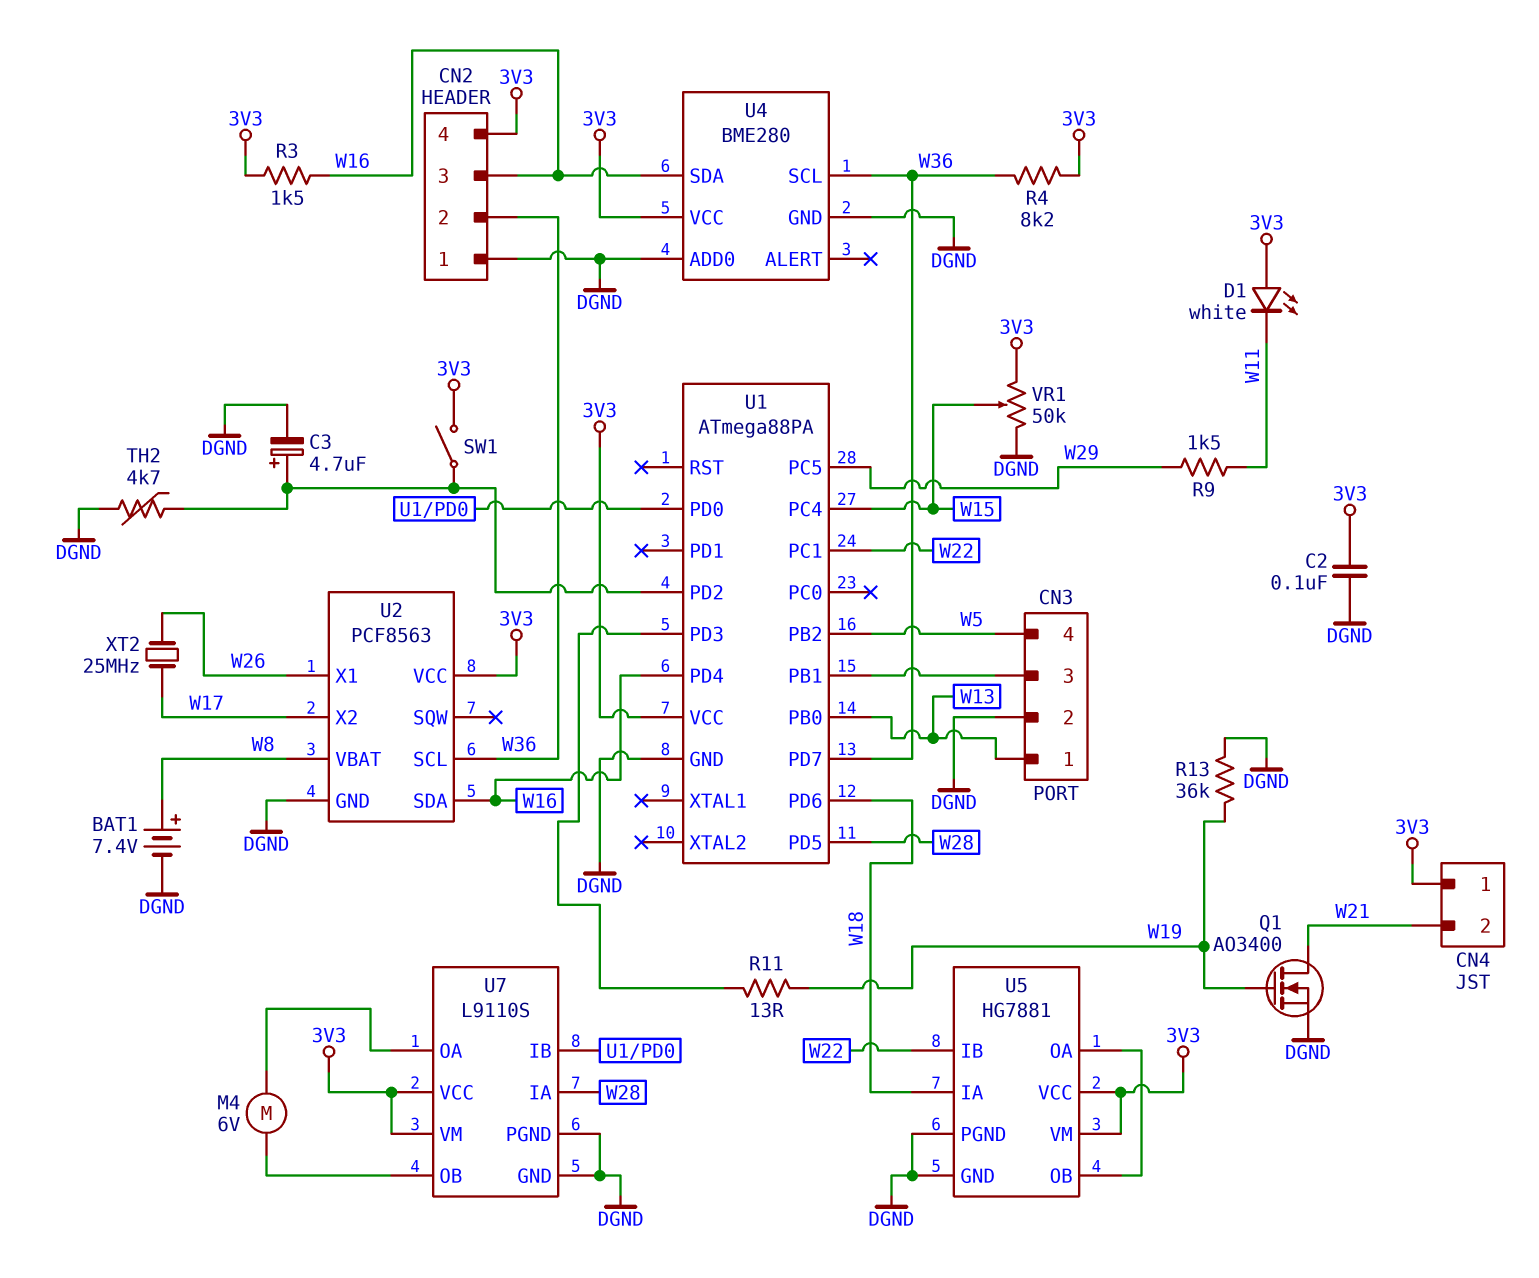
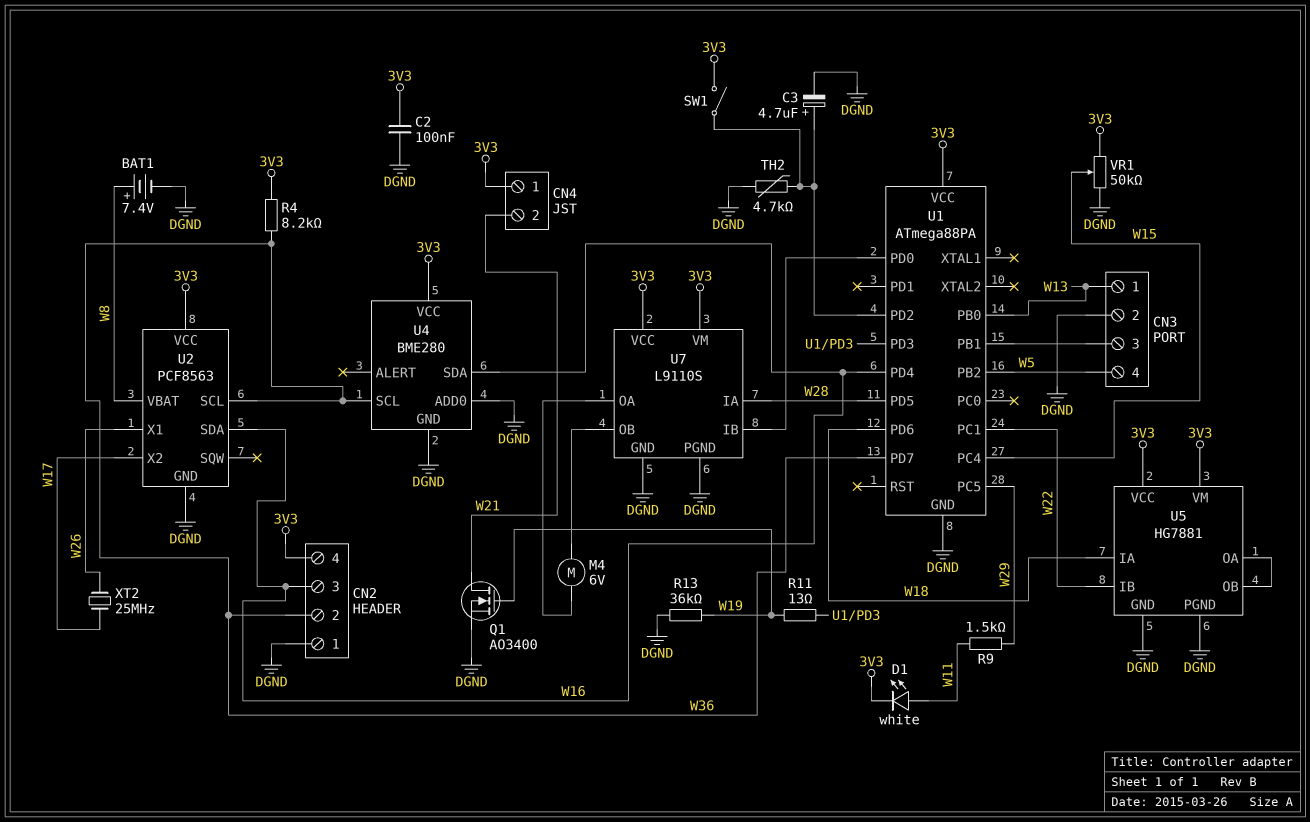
D1: LED white (A 3V3, K W11) -> LED white (A W11, K 3V3)
R3: 1.5k (3V3, W16) -> none

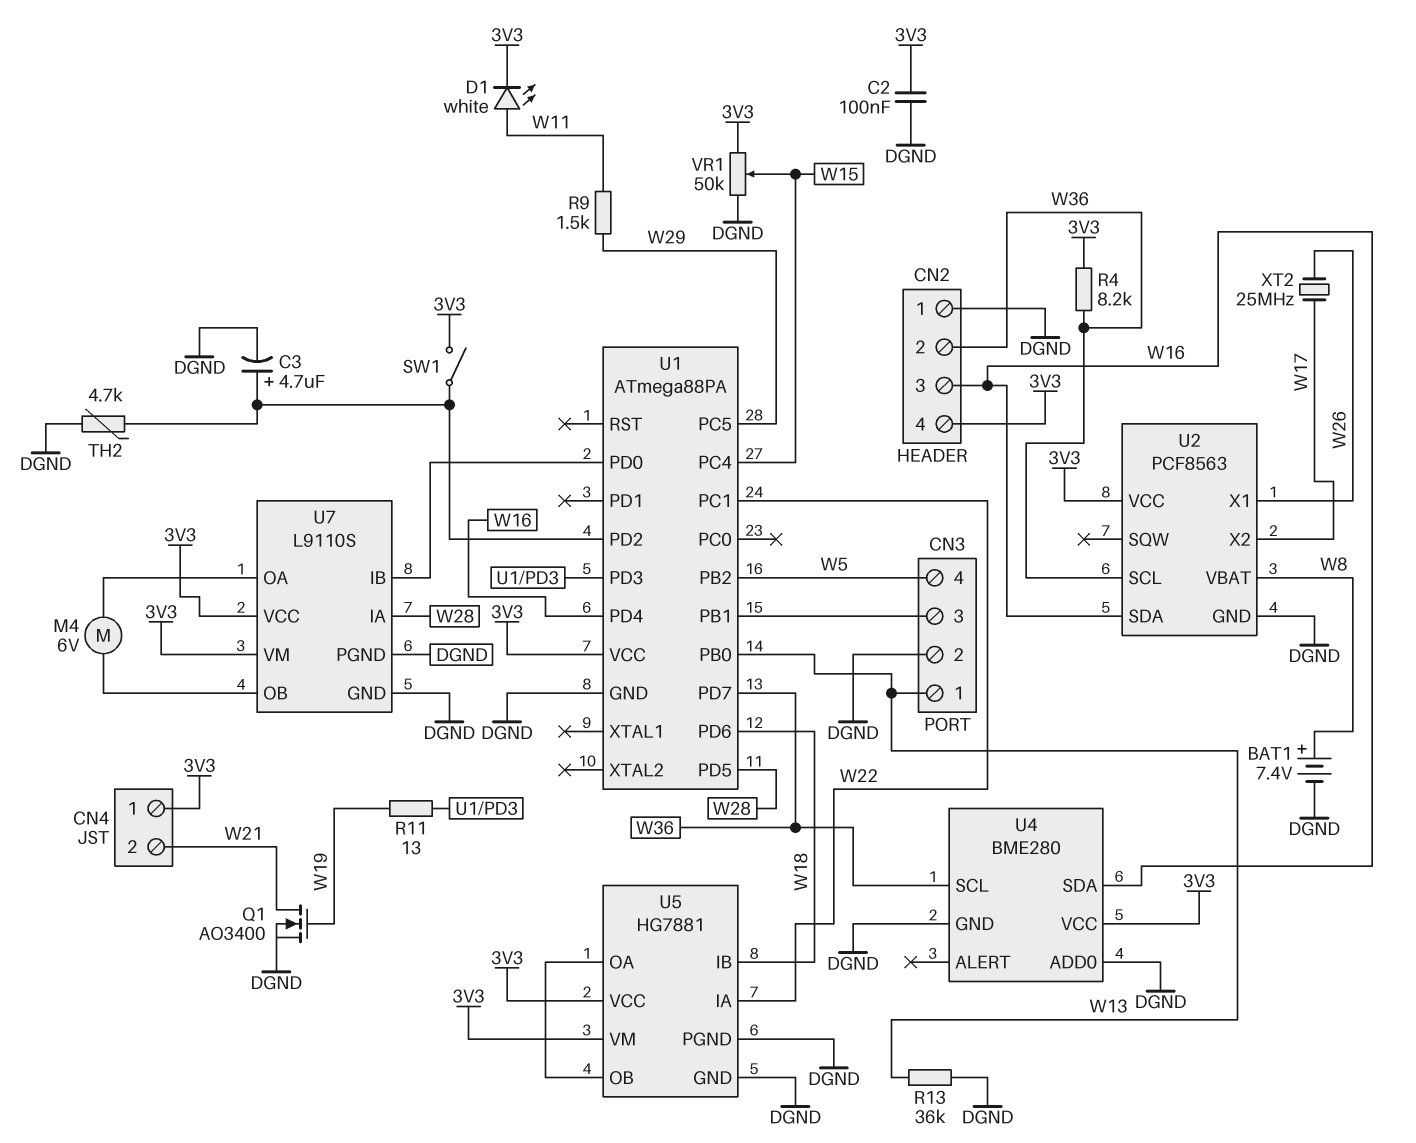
R13: 36k (DGND, W19) -> 36k (DGND, W13)
U5 pin IA: W18 -> W22
U5 pin IB: W22 -> W18

